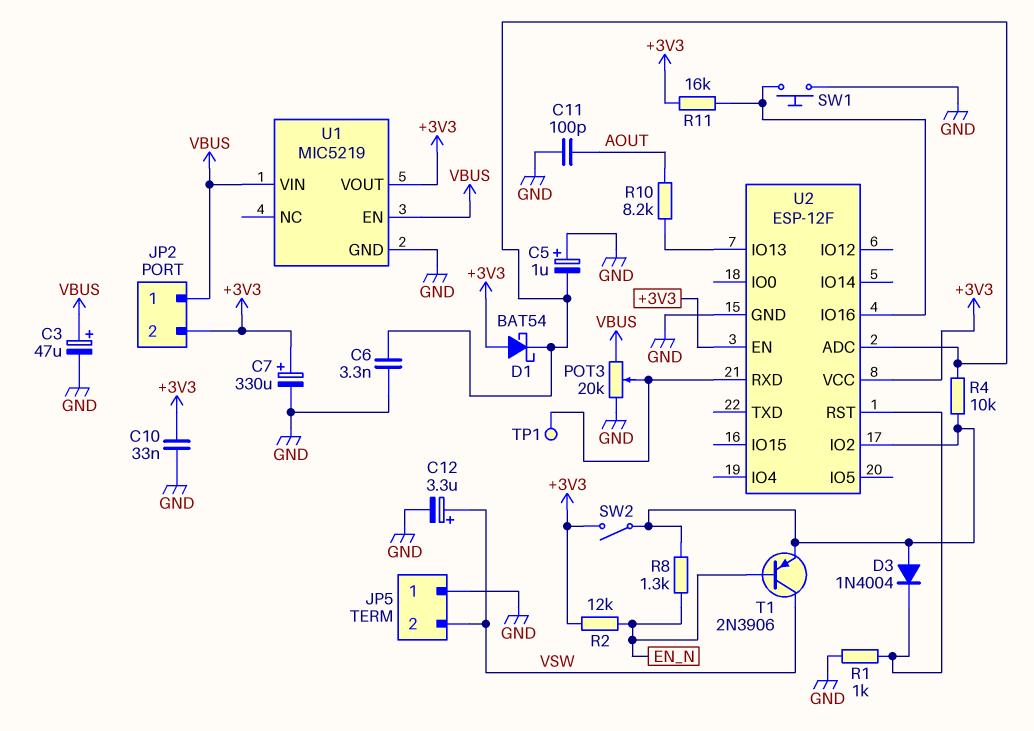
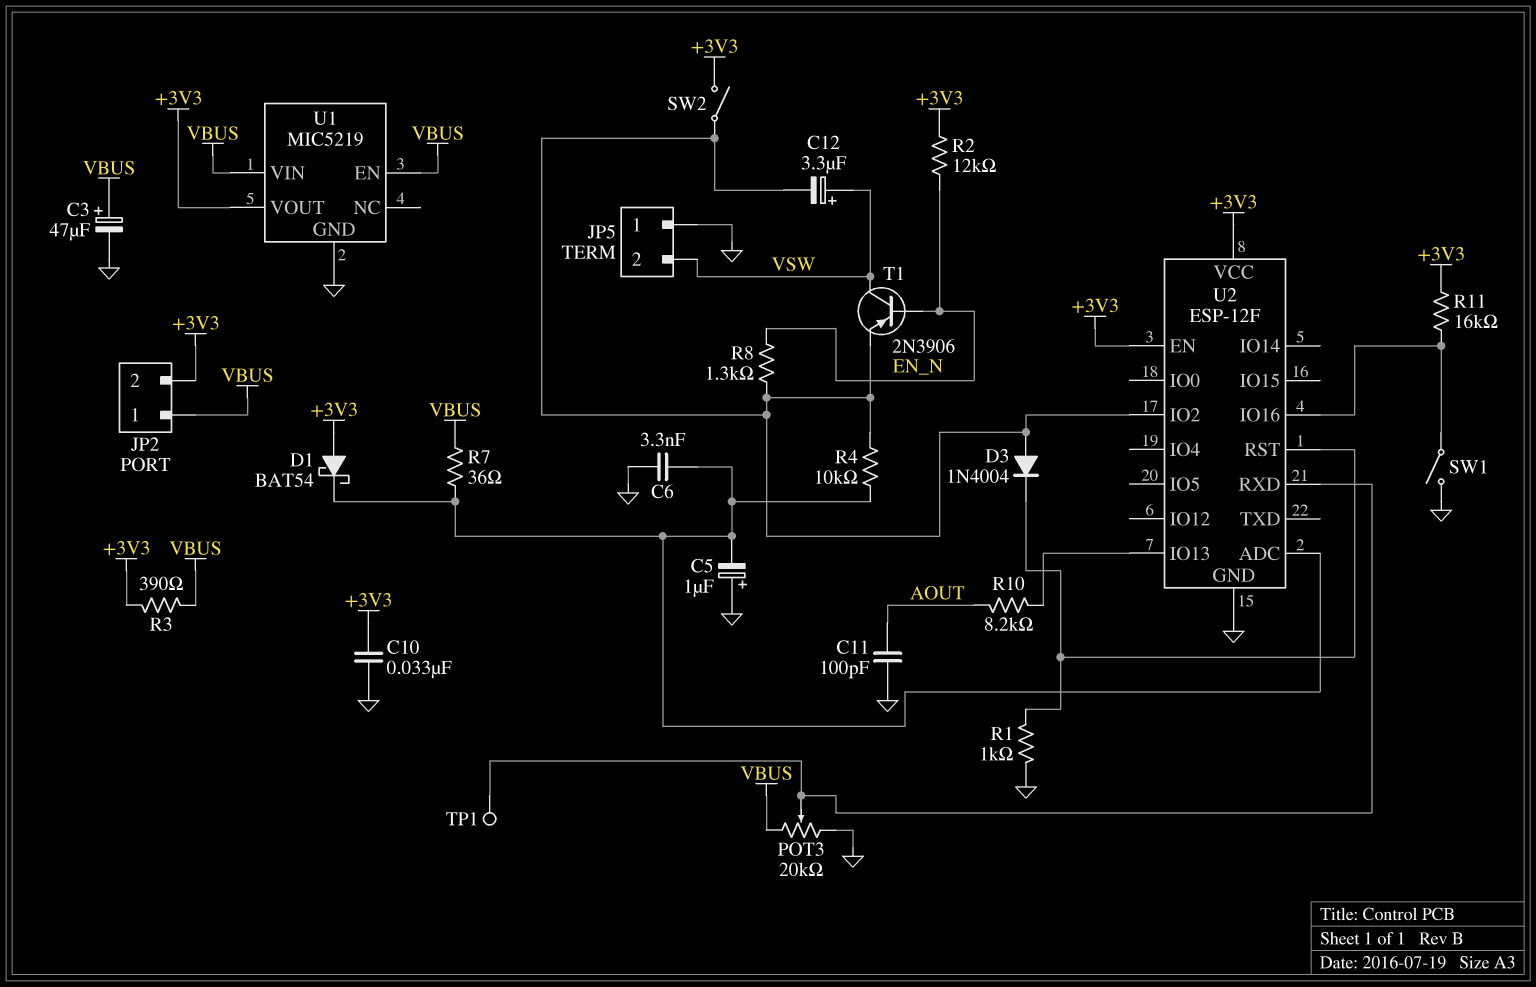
C7: 330uF (plus +3V3, minus GND) -> none
C12: 3.3uF (plus VSW, minus GND) -> 3.3uF (plus VSW, minus U2/IO2)
R3: none -> 390 (+3V3, VBUS)
R7: none -> 36 (U2/ADC, VBUS)
SW1: button (GND, U2/IO16) -> switch (GND, U2/IO16)

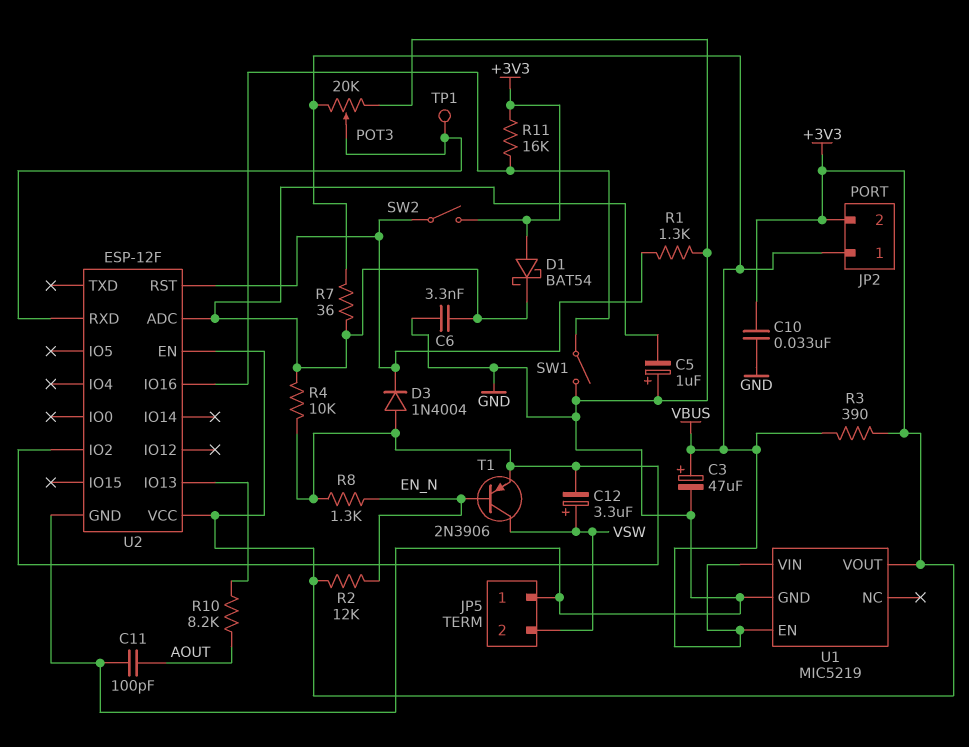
R1: 1k (GND, U2/RST) -> 1.3k (GND, U2/RST)
SW2: switch (+3V3, U2/IO2) -> switch (+3V3, U2/RST)

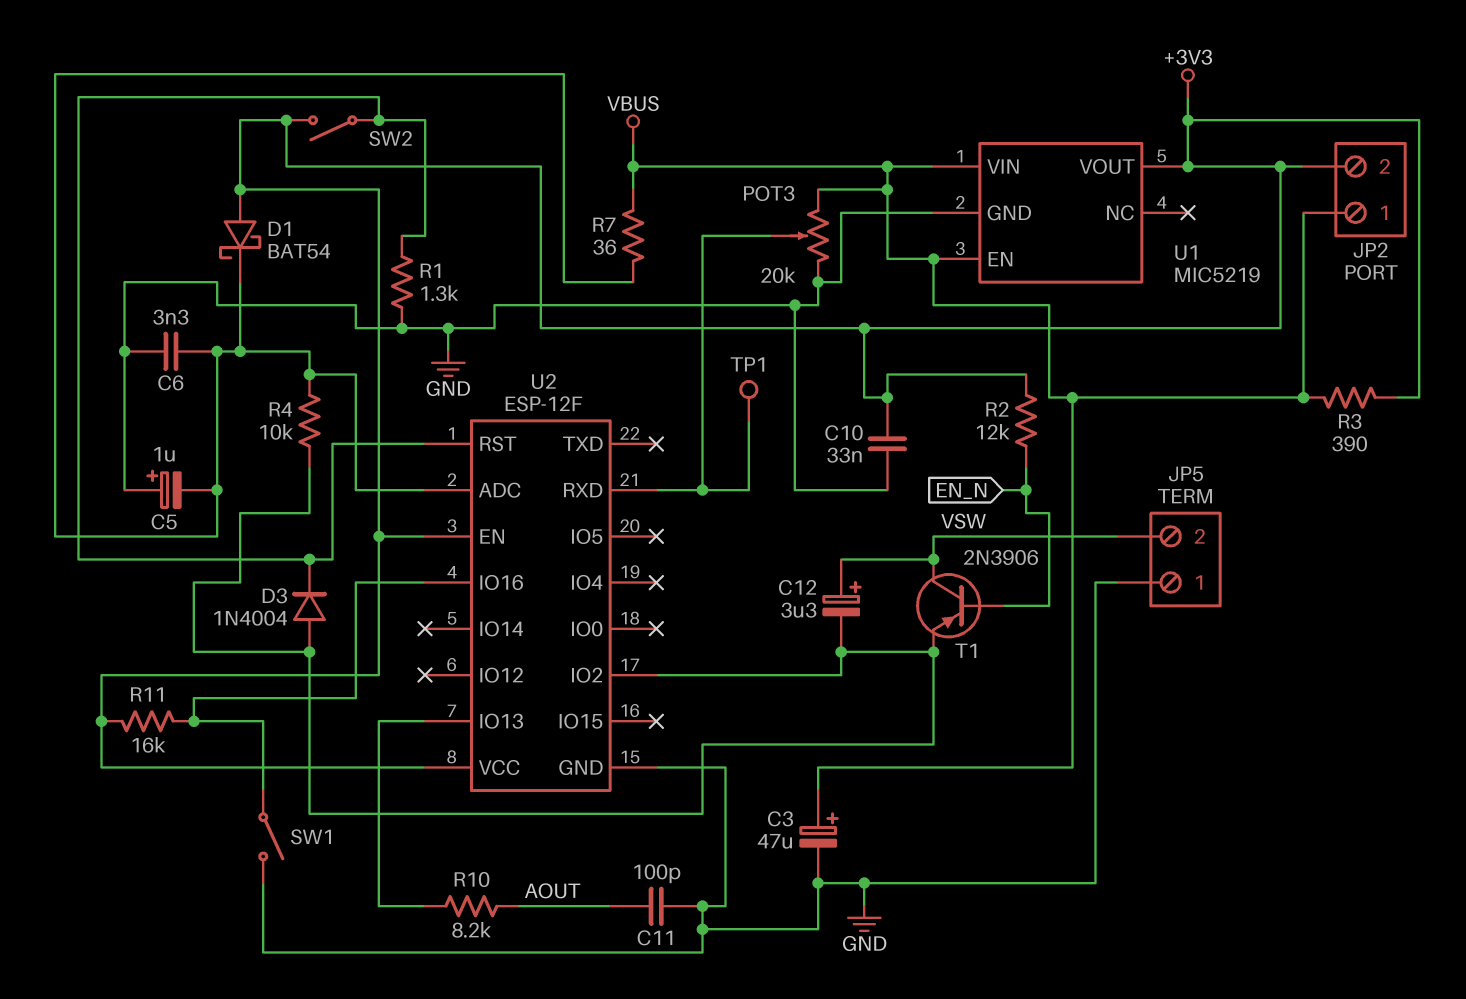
R8: 1.3k (EN_N, U2/IO2) -> none

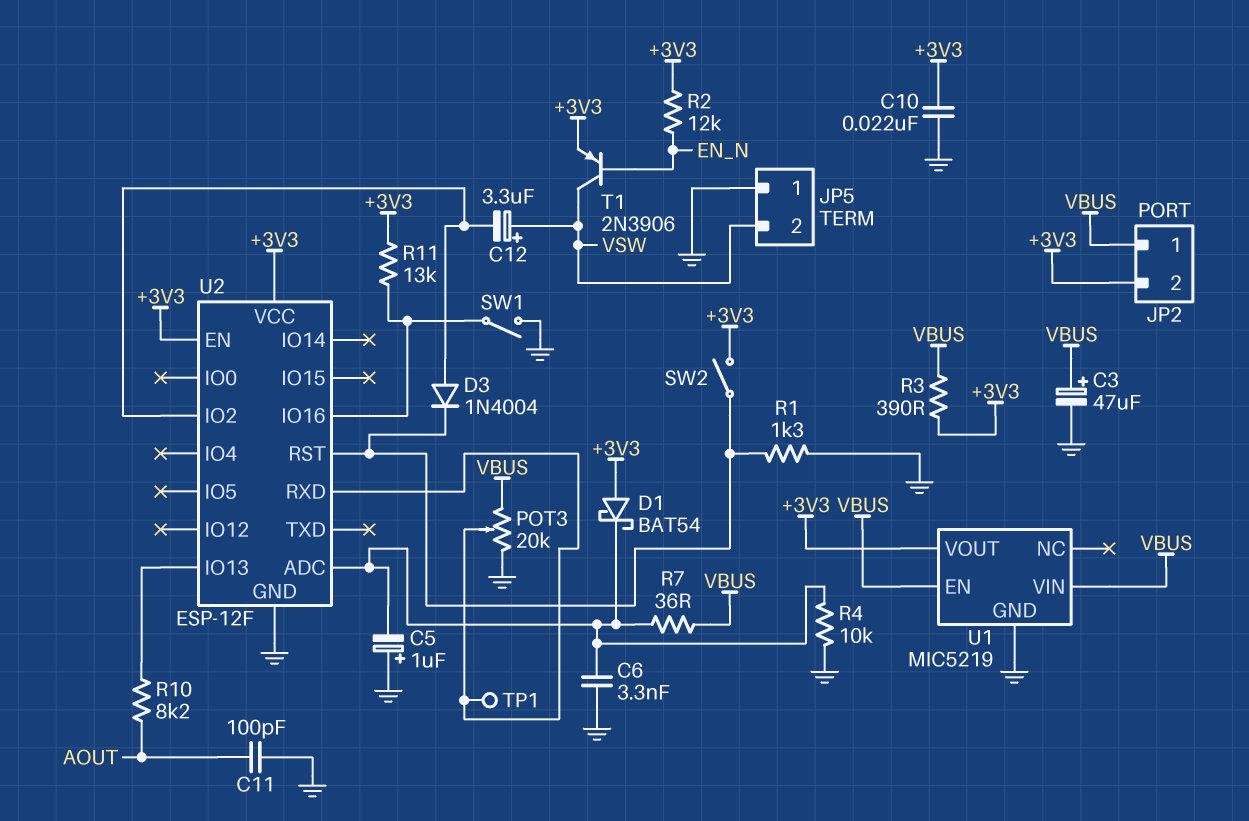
C10: 33nF (+3V3, GND) -> 22nF (+3V3, GND)
R4: 10k (U2/ADC, U2/IO2) -> 10k (GND, U2/ADC)
R11: 16k (+3V3, U2/IO16) -> 13k (+3V3, U2/IO16)
T1: PNP 2N3906 (B EN_N, C VSW, E U2/IO2) -> PNP 2N3906 (B EN_N, C VSW, E +3V3)

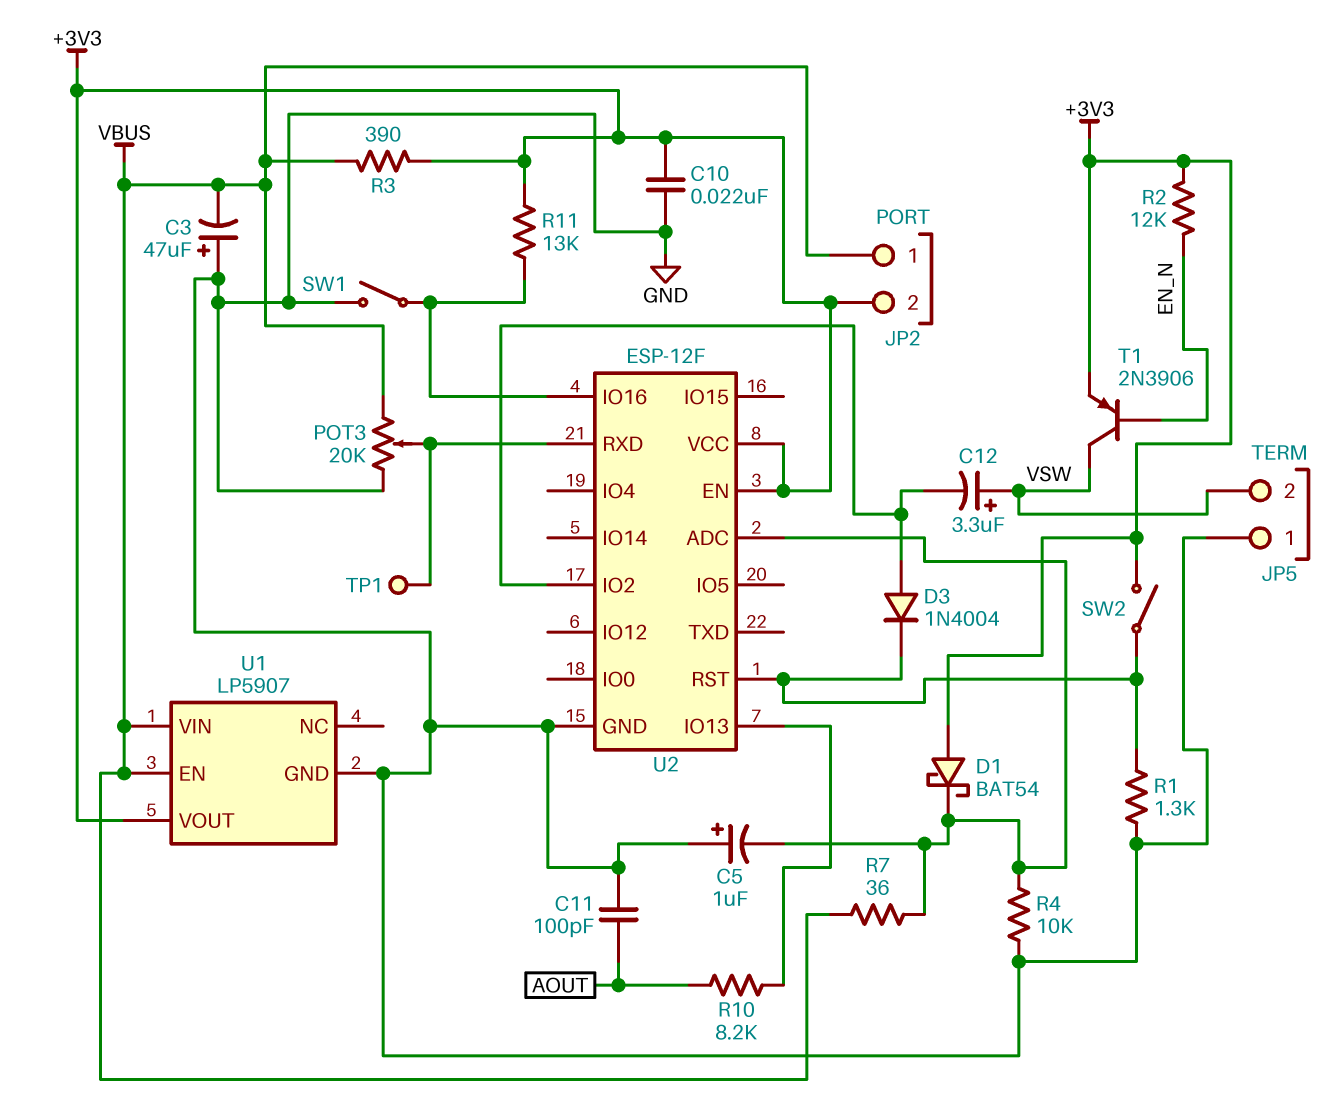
C3: 47uF (plus VBUS, minus GND) -> 47uF (plus GND, minus VBUS)
C6: 3.3nF (GND, U2/ADC) -> none
U1: MIC5219 -> LP5907

